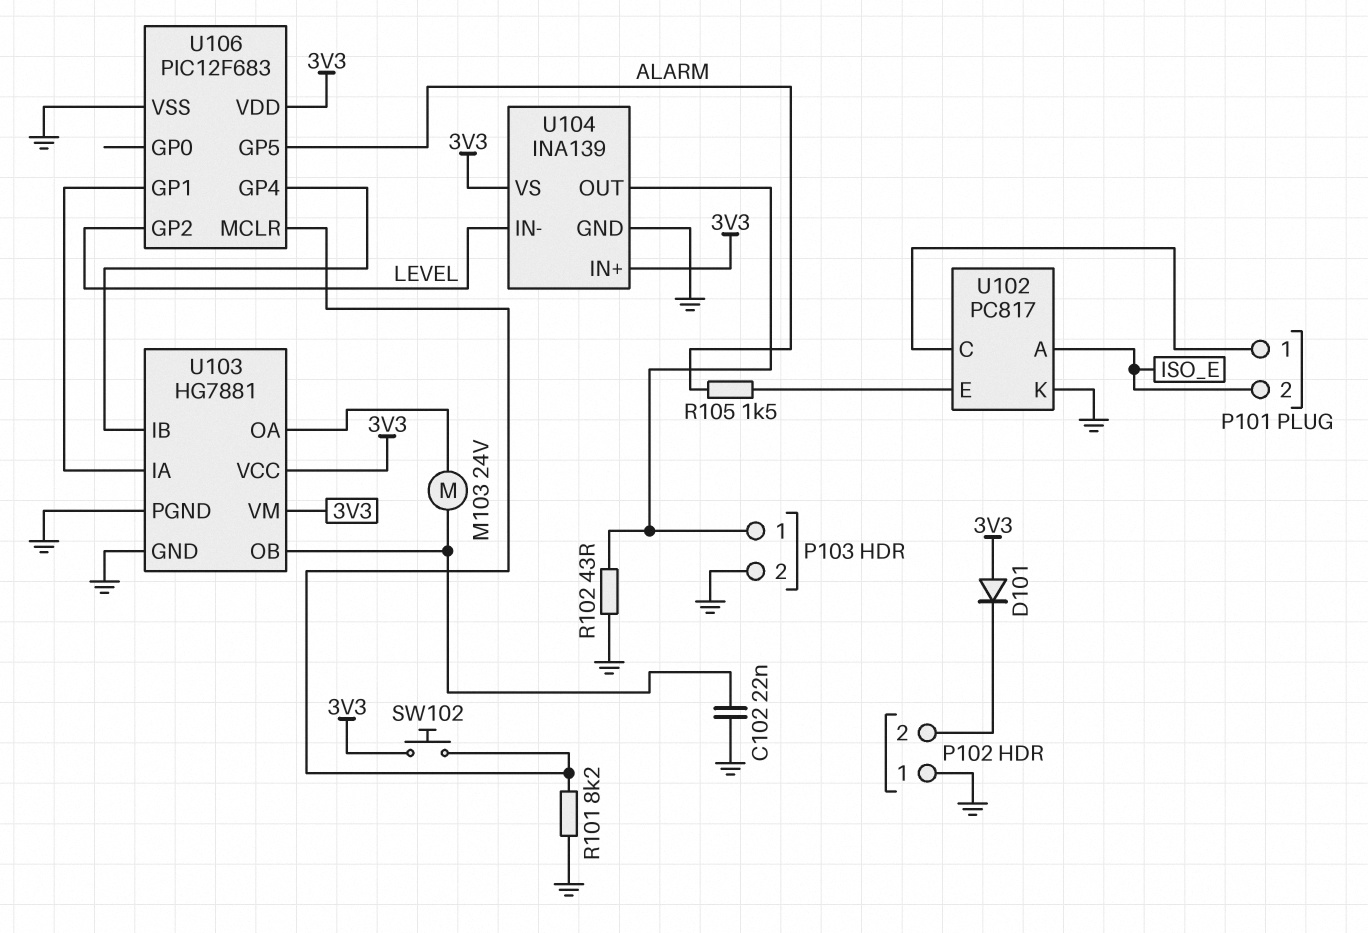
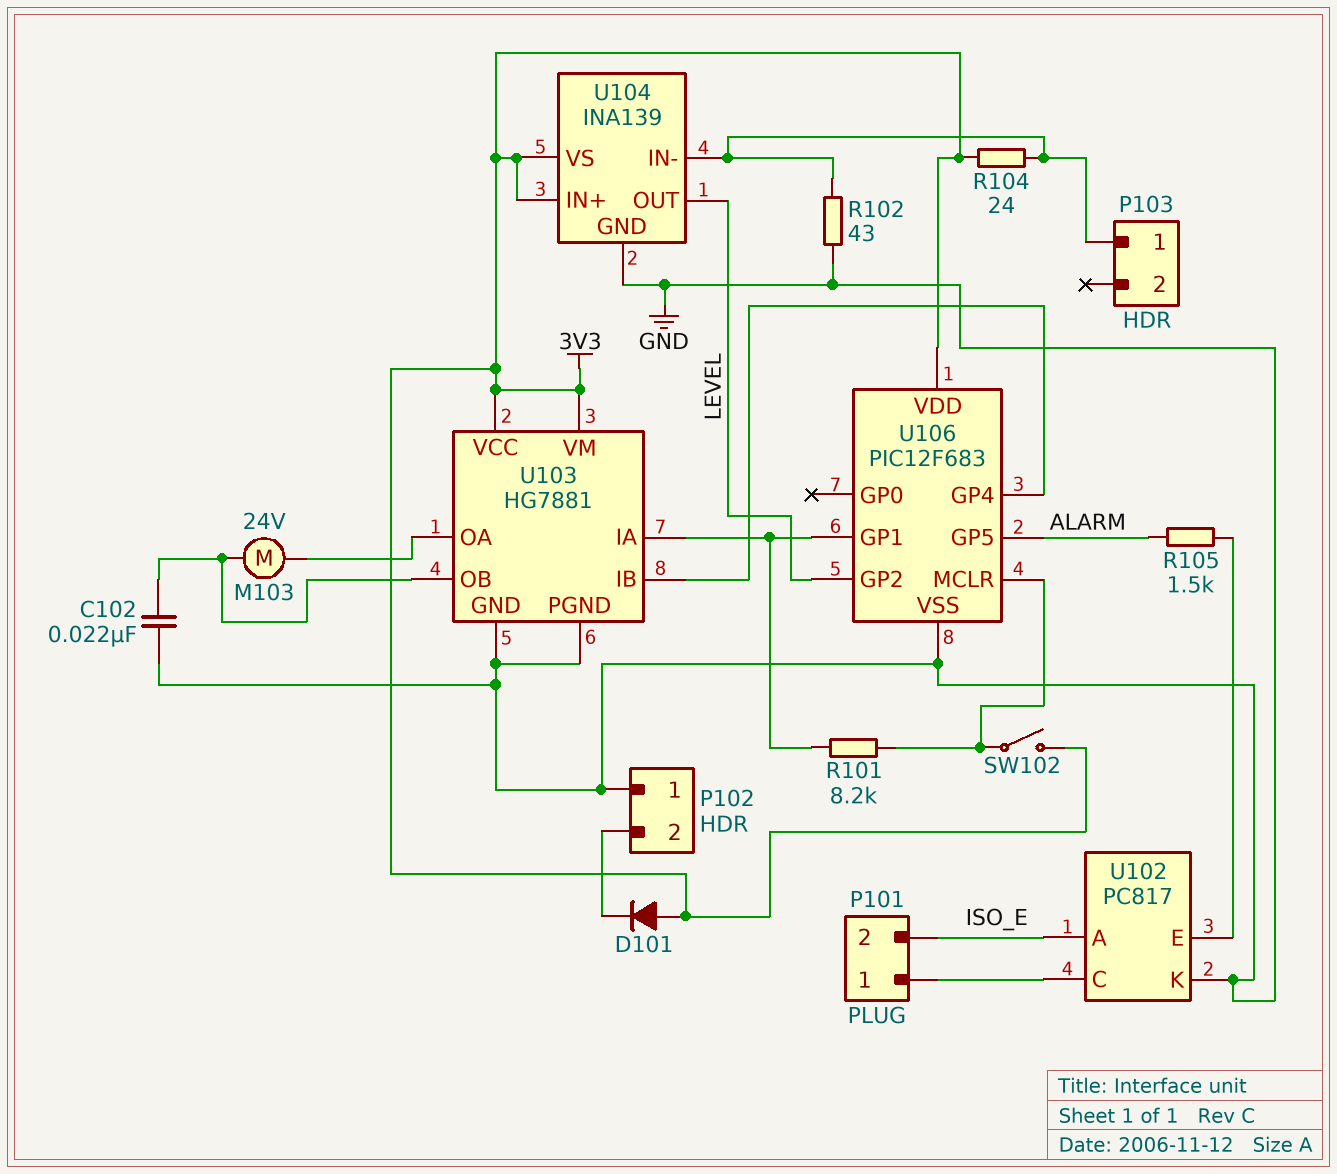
P103 pin 2: GND -> none
R101: 8.2k (GND, U106/MCLR) -> 8.2k (U103/IA, U106/MCLR)
R104: none -> 24 (3V3, P103/1)
SW102: button (3V3, U106/MCLR) -> switch (3V3, U106/MCLR)
U104 pin IN-: LEVEL -> P103/1
U104 pin OUT: P103/1 -> LEVEL

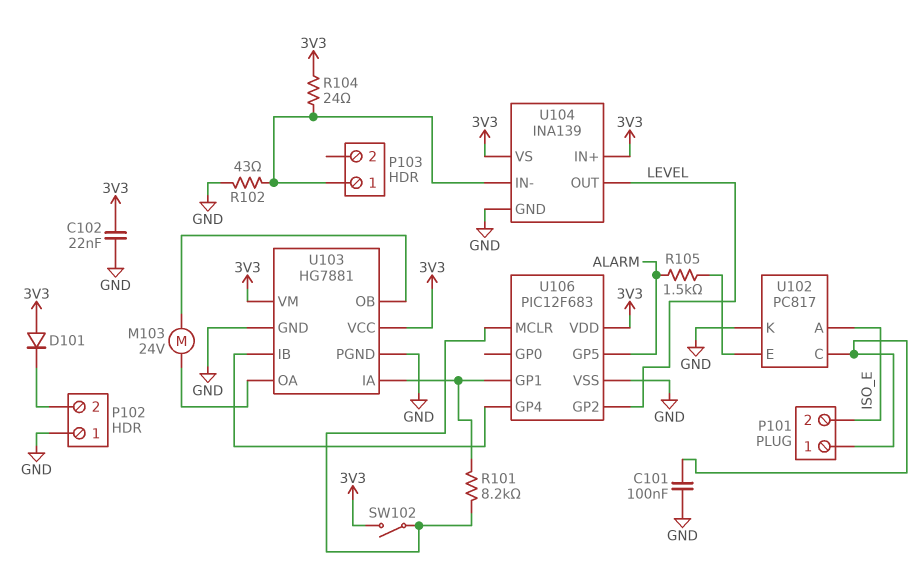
C101: none -> 100nF (GND, P101/1)
C102: 22nF (GND, U103/OB) -> 22nF (3V3, GND)

